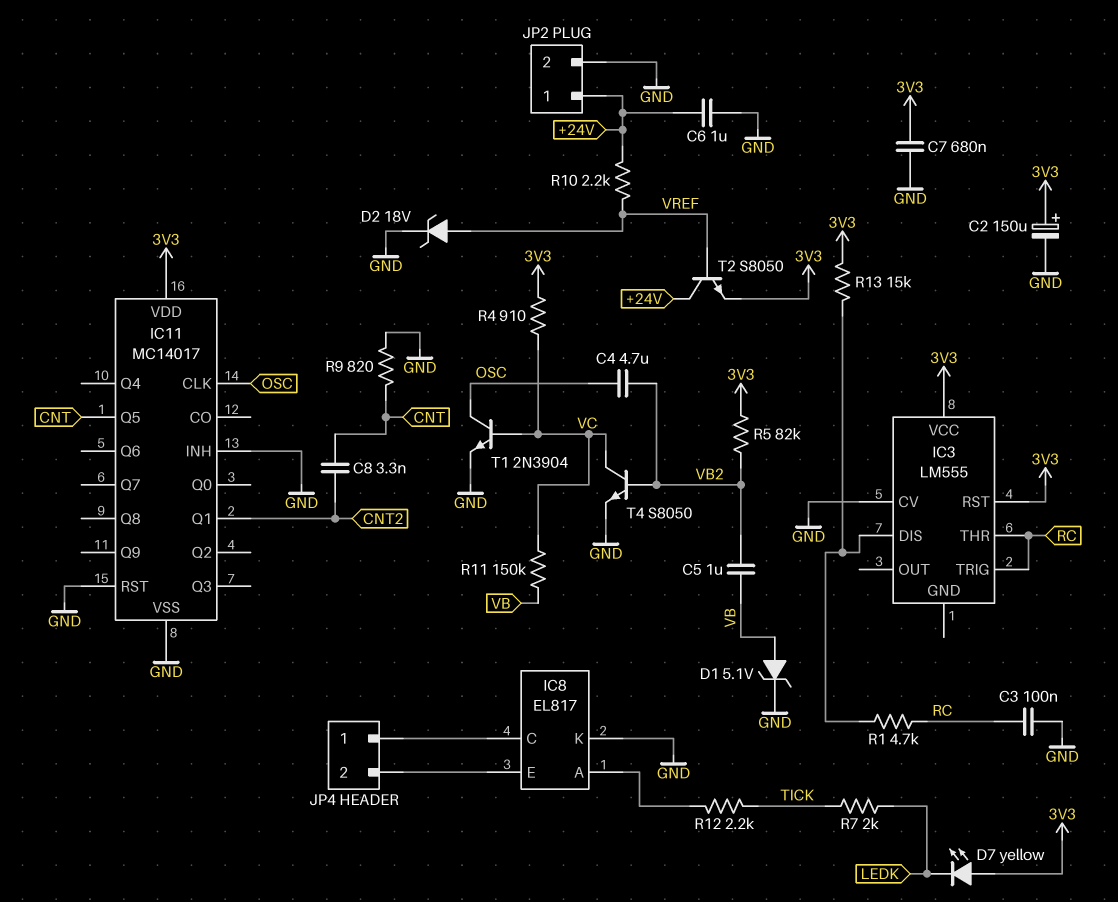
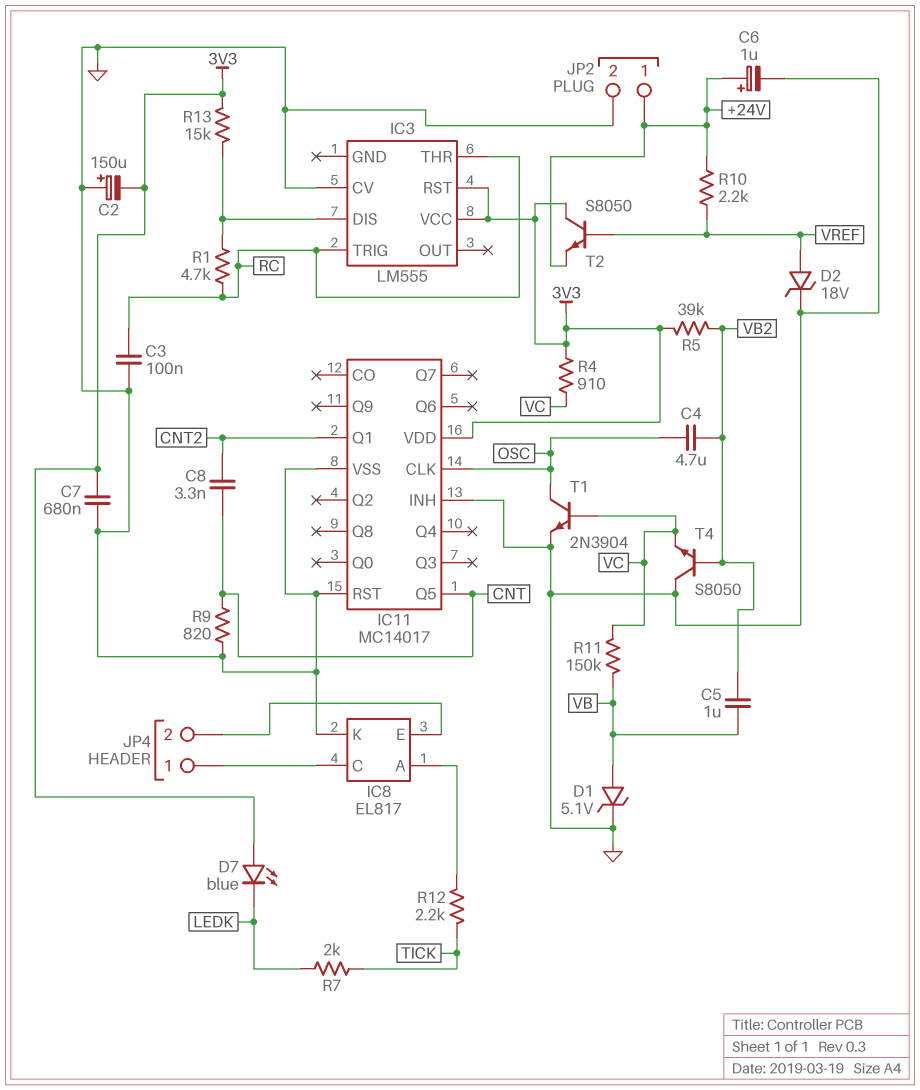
C2: 150uF (plus 3V3, minus GND) -> 150uF (plus GND, minus 3V3)
C6: 1uF (+24V, GND) -> 1uF (plus +24V, minus GND)
D7: LED yellow (A 3V3, K LEDK) -> LED blue (A 3V3, K LEDK)
R5: 82k (3V3, VB2) -> 39k (3V3, VB2)
T2: NPN S8050 (B VREF, C +24V, E 3V3) -> NPN S8050 (B VREF, C 3V3, E +24V)
T4: NPN S8050 (B VB2, C VC, E GND) -> NPN S8050 (B VB2, C GND, E VC)

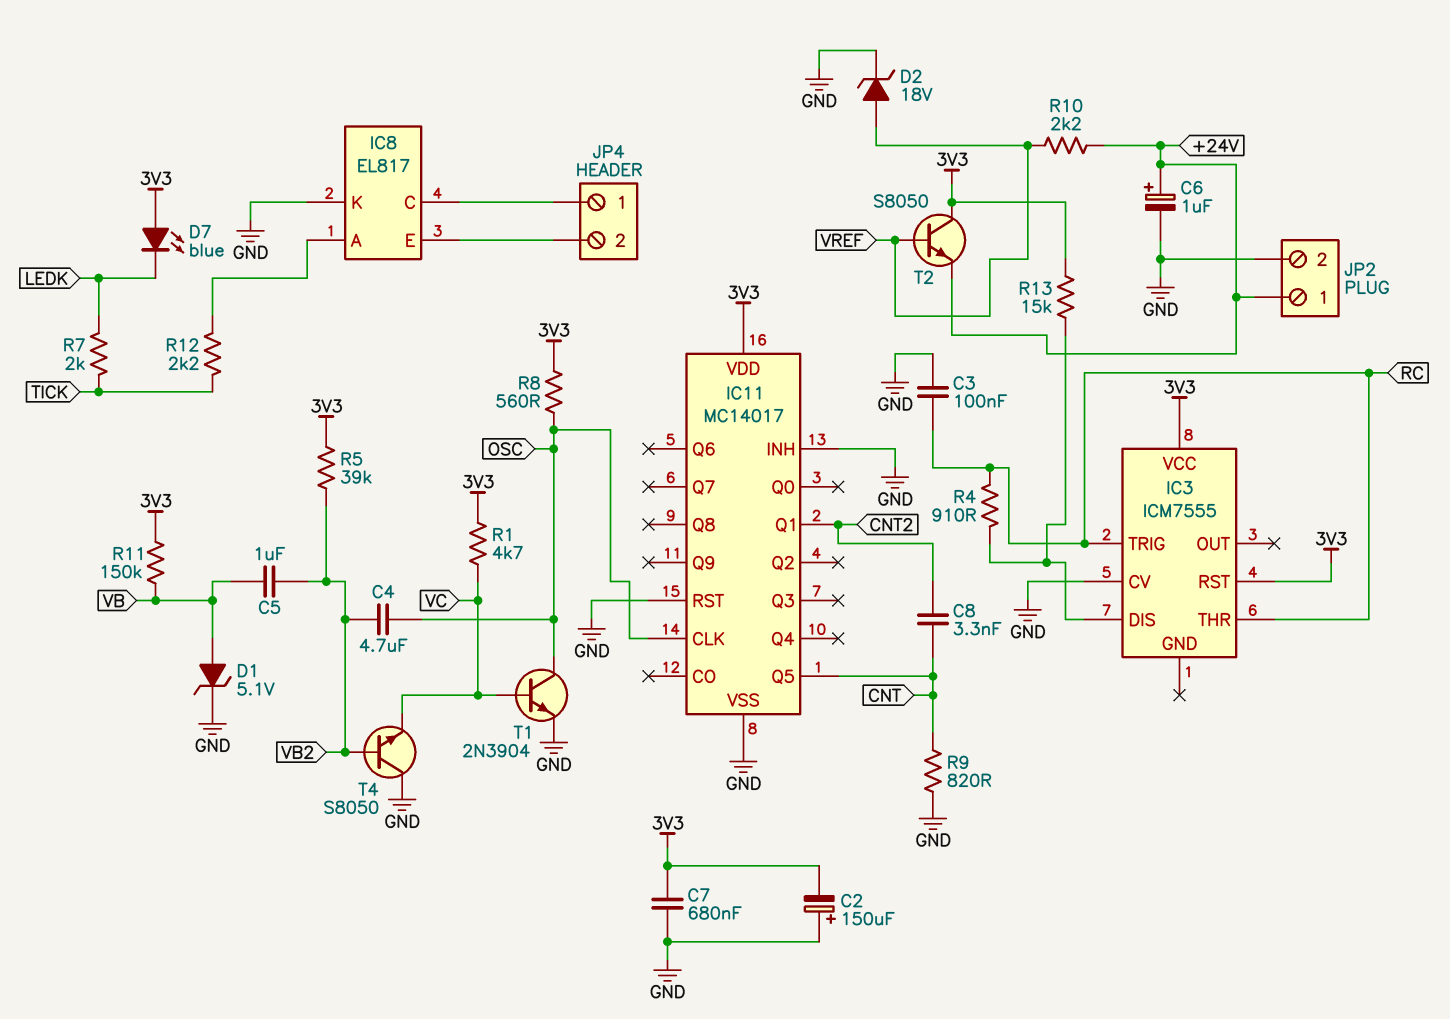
IC3: LM555 -> ICM7555
R1: 4.7k (IC3/DIS, RC) -> 4.7k (3V3, VC)
R4: 910 (3V3, VC) -> 910 (IC3/DIS, RC)
R8: none -> 560 (3V3, OSC)
R11: 150k (VB, VC) -> 150k (3V3, VB)

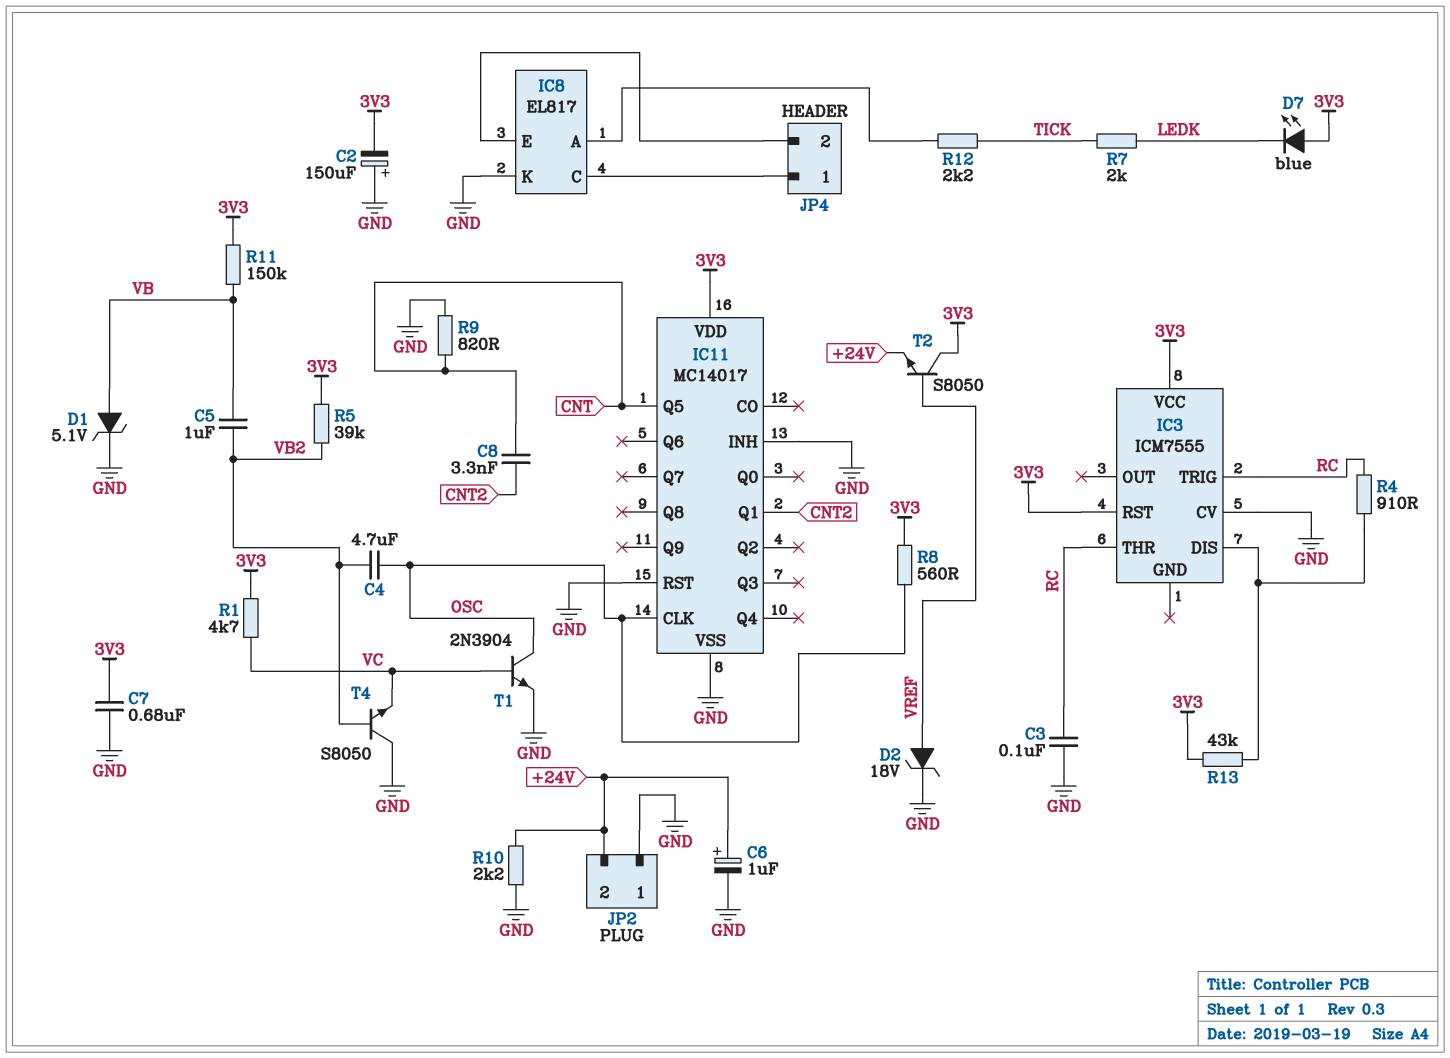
JP2 pin 1: +24V -> GND
JP2 pin 2: GND -> +24V
R10: 2.2k (+24V, VREF) -> 2.2k (+24V, GND)
R13: 15k (3V3, IC3/DIS) -> 43k (3V3, IC3/DIS)

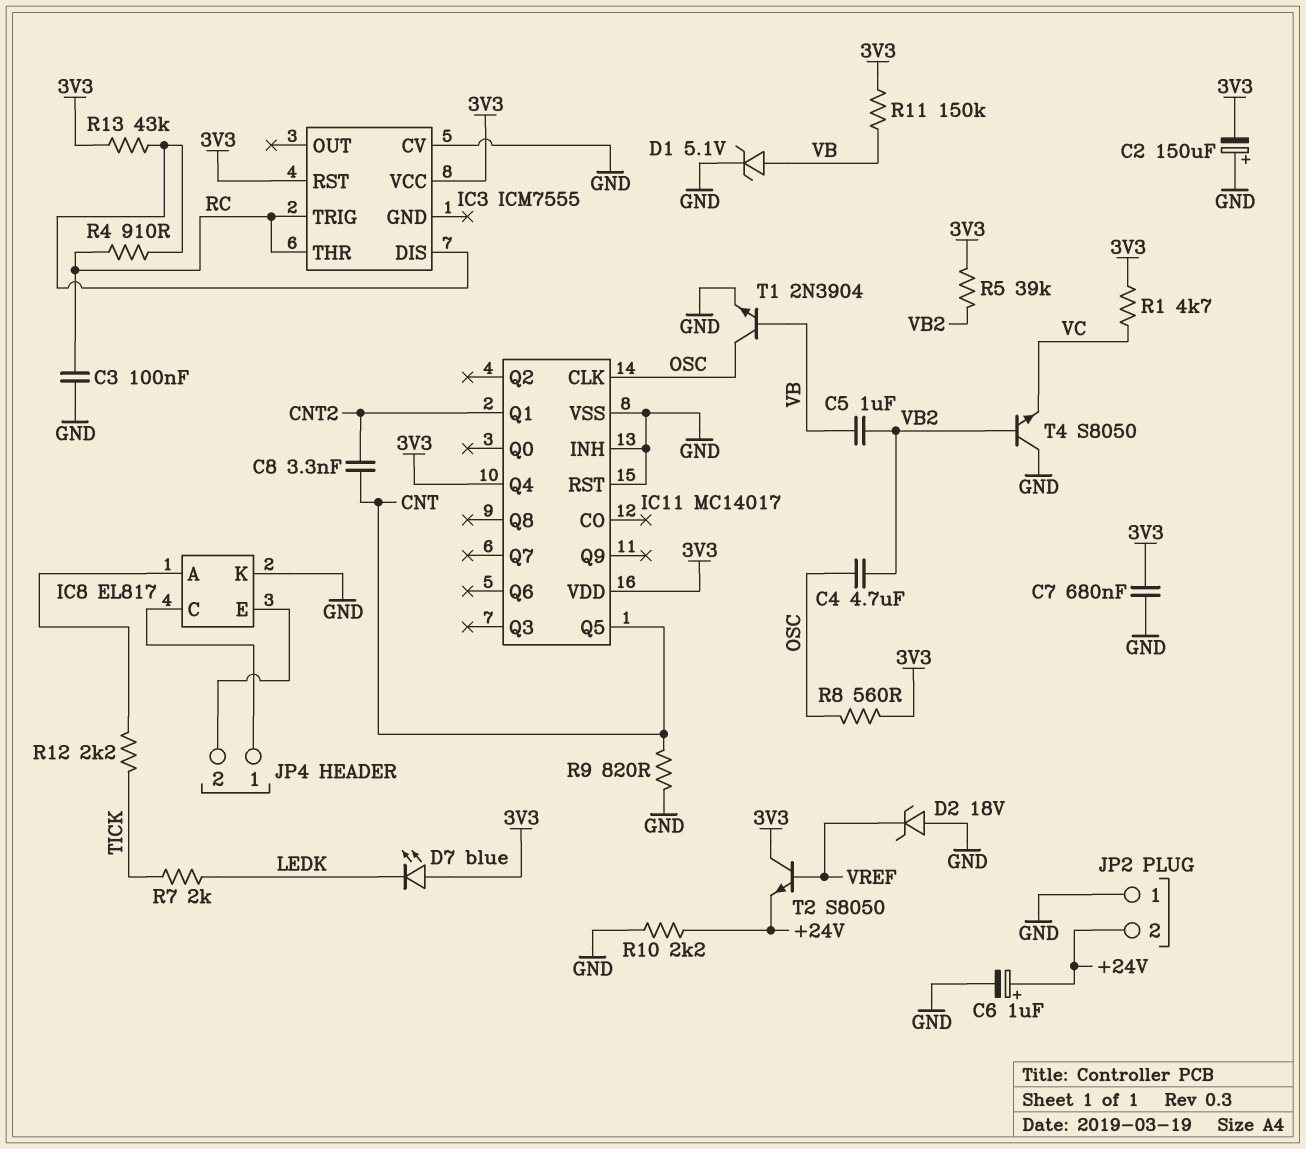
D2: zener 18V (A VREF, K GND) -> zener 18V (A GND, K VREF)
IC11 pin Q4: none -> 3V3
T1: NPN 2N3904 (B VC, C OSC, E GND) -> NPN 2N3904 (B VB, C OSC, E GND)

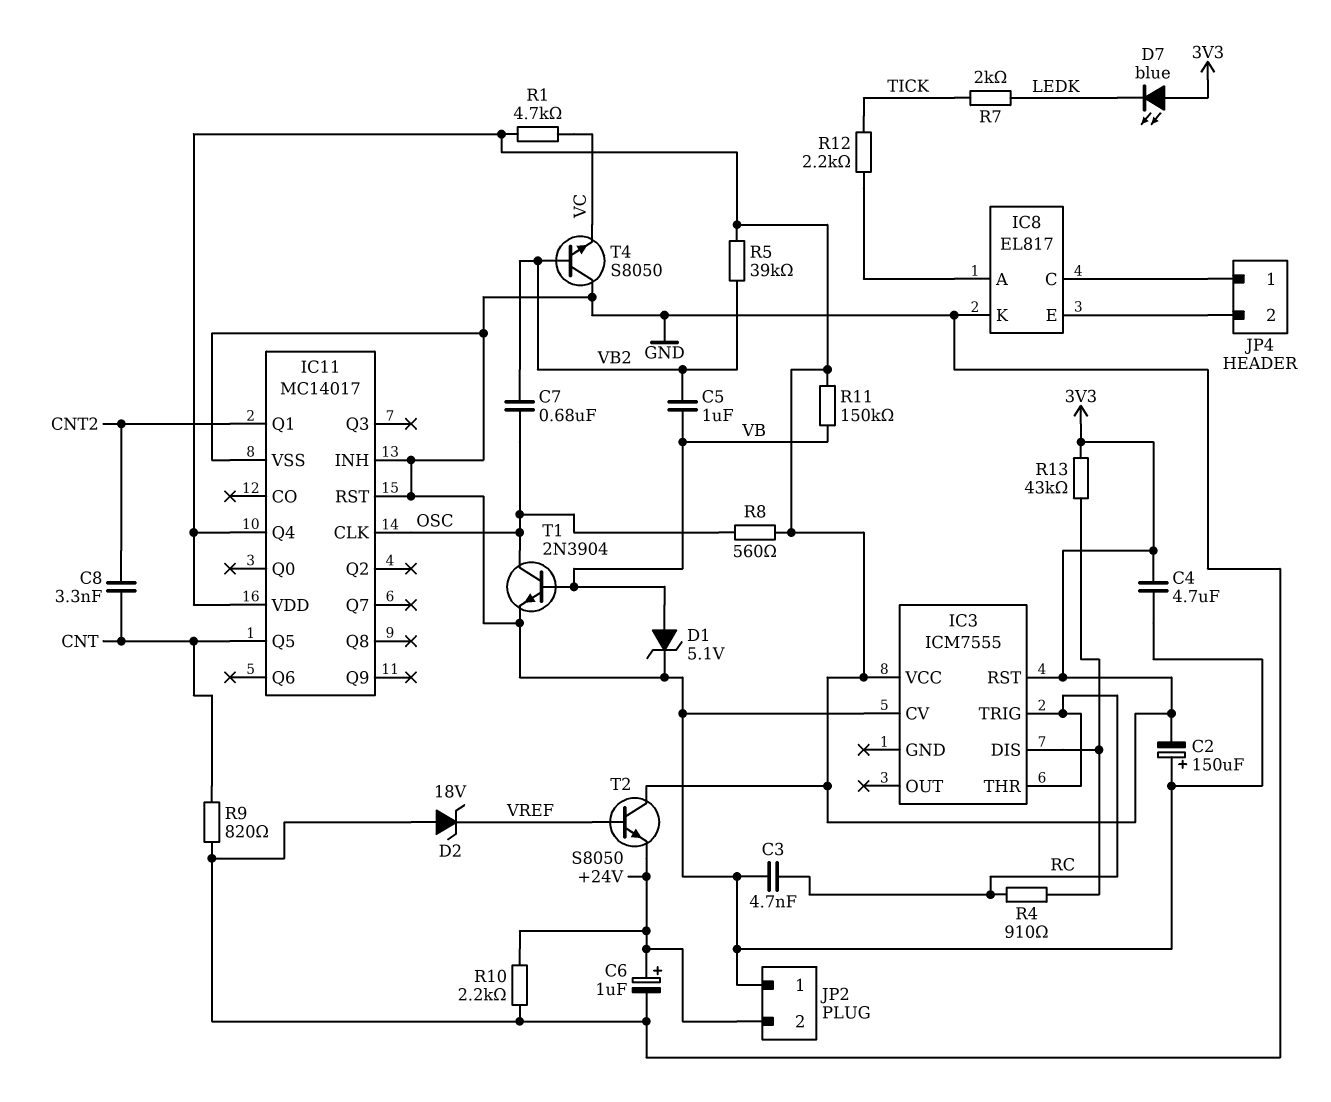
C3: 100nF (GND, RC) -> 4.7nF (GND, RC)
C4: 4.7uF (OSC, VB2) -> 4.7uF (3V3, GND)
C7: 680nF (3V3, GND) -> 680nF (OSC, VB2)

